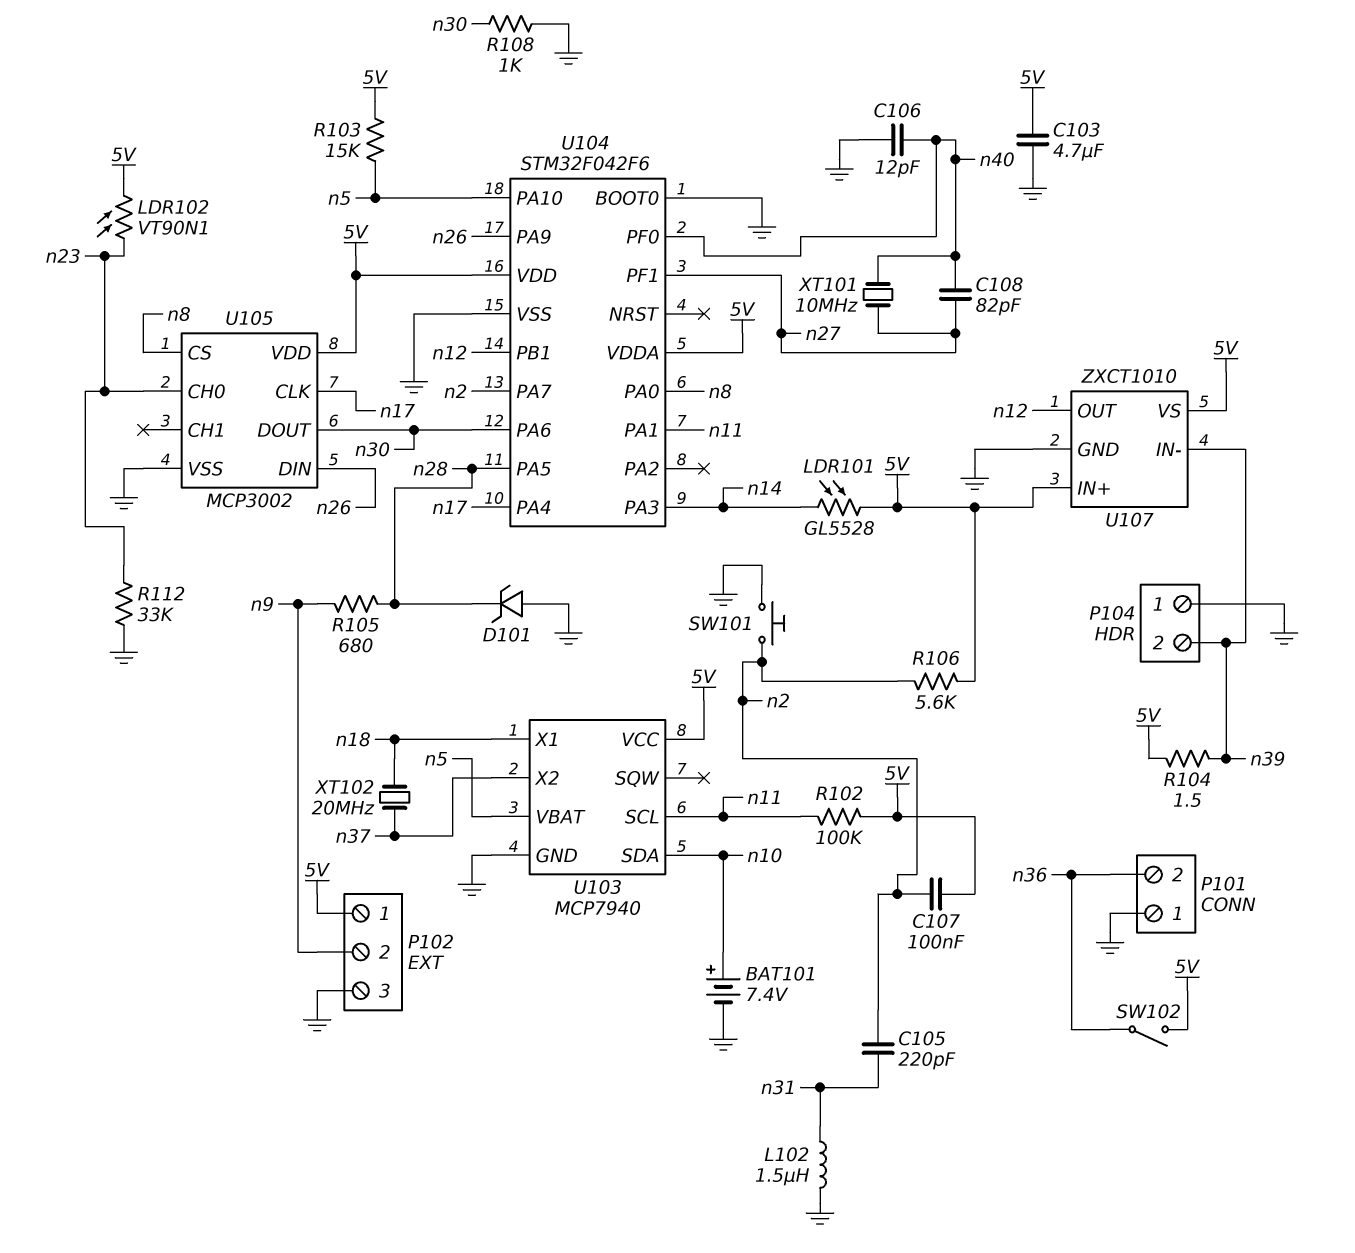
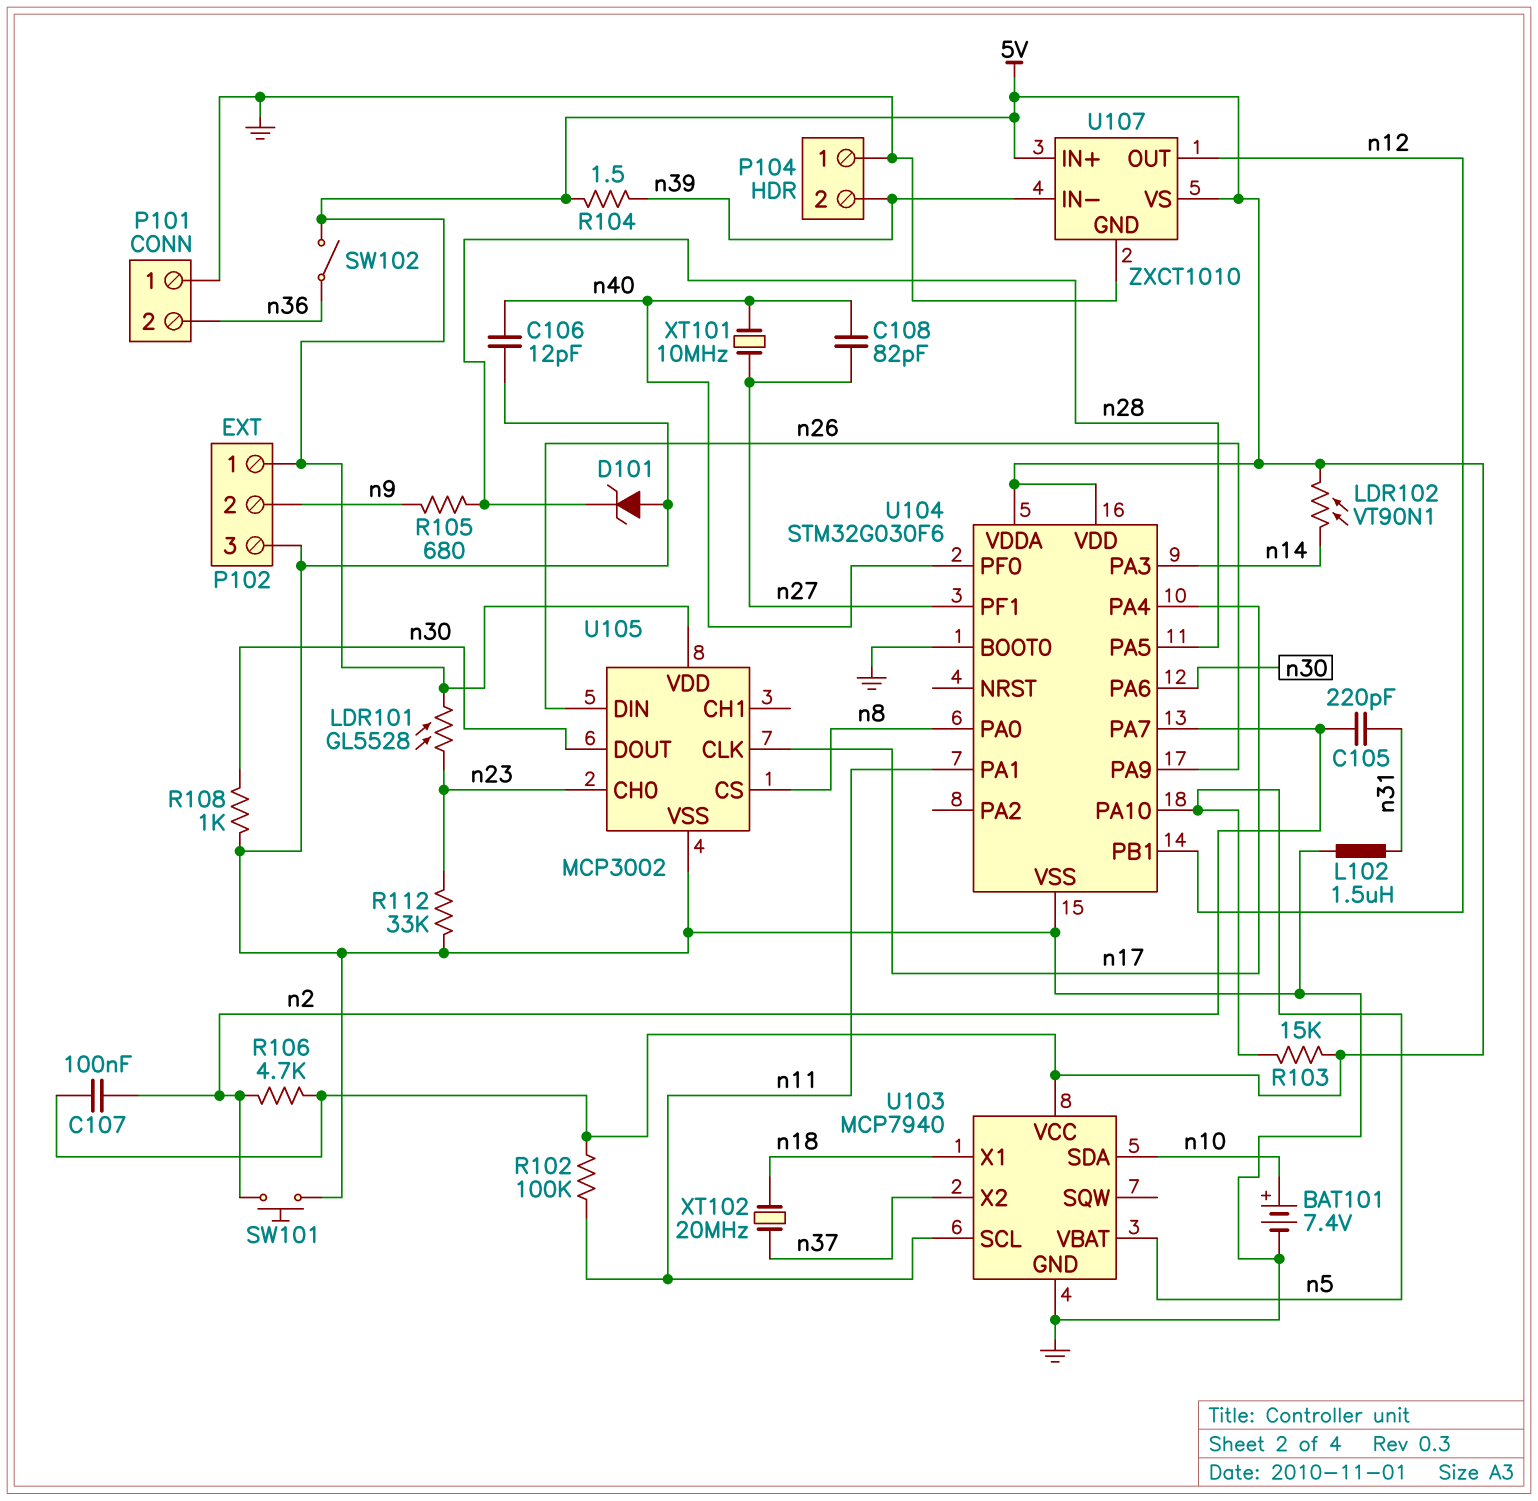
C103: 4.7uF (5V, GND) -> none
LDR101: GL5528 (5V, n14) -> GL5528 (5V, n23)
LDR102: VT90N1 (5V, n23) -> VT90N1 (5V, n14)
R106: 5.6k (5V, n2) -> 4.7k (5V, n2)
U104: STM32F042F6 -> STM32G030F6

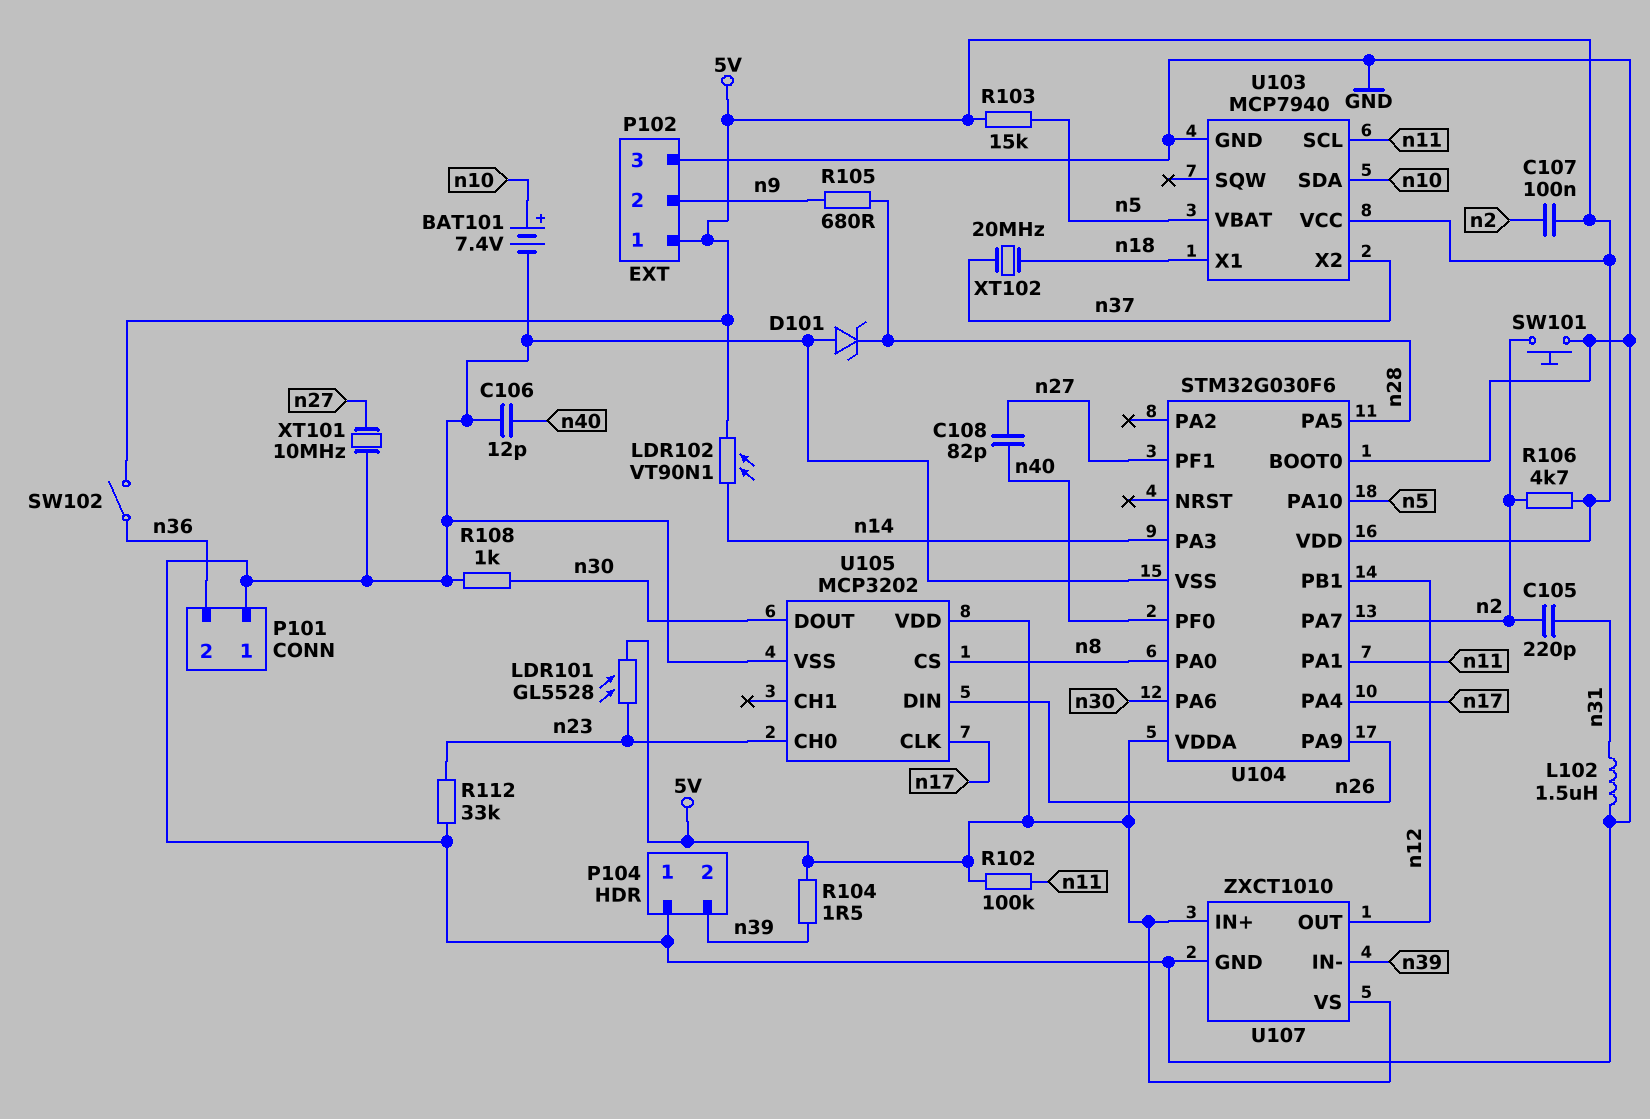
U105: MCP3002 -> MCP3202
XT101: 10MHz (n27, n40) -> 10MHz (GND, n27)

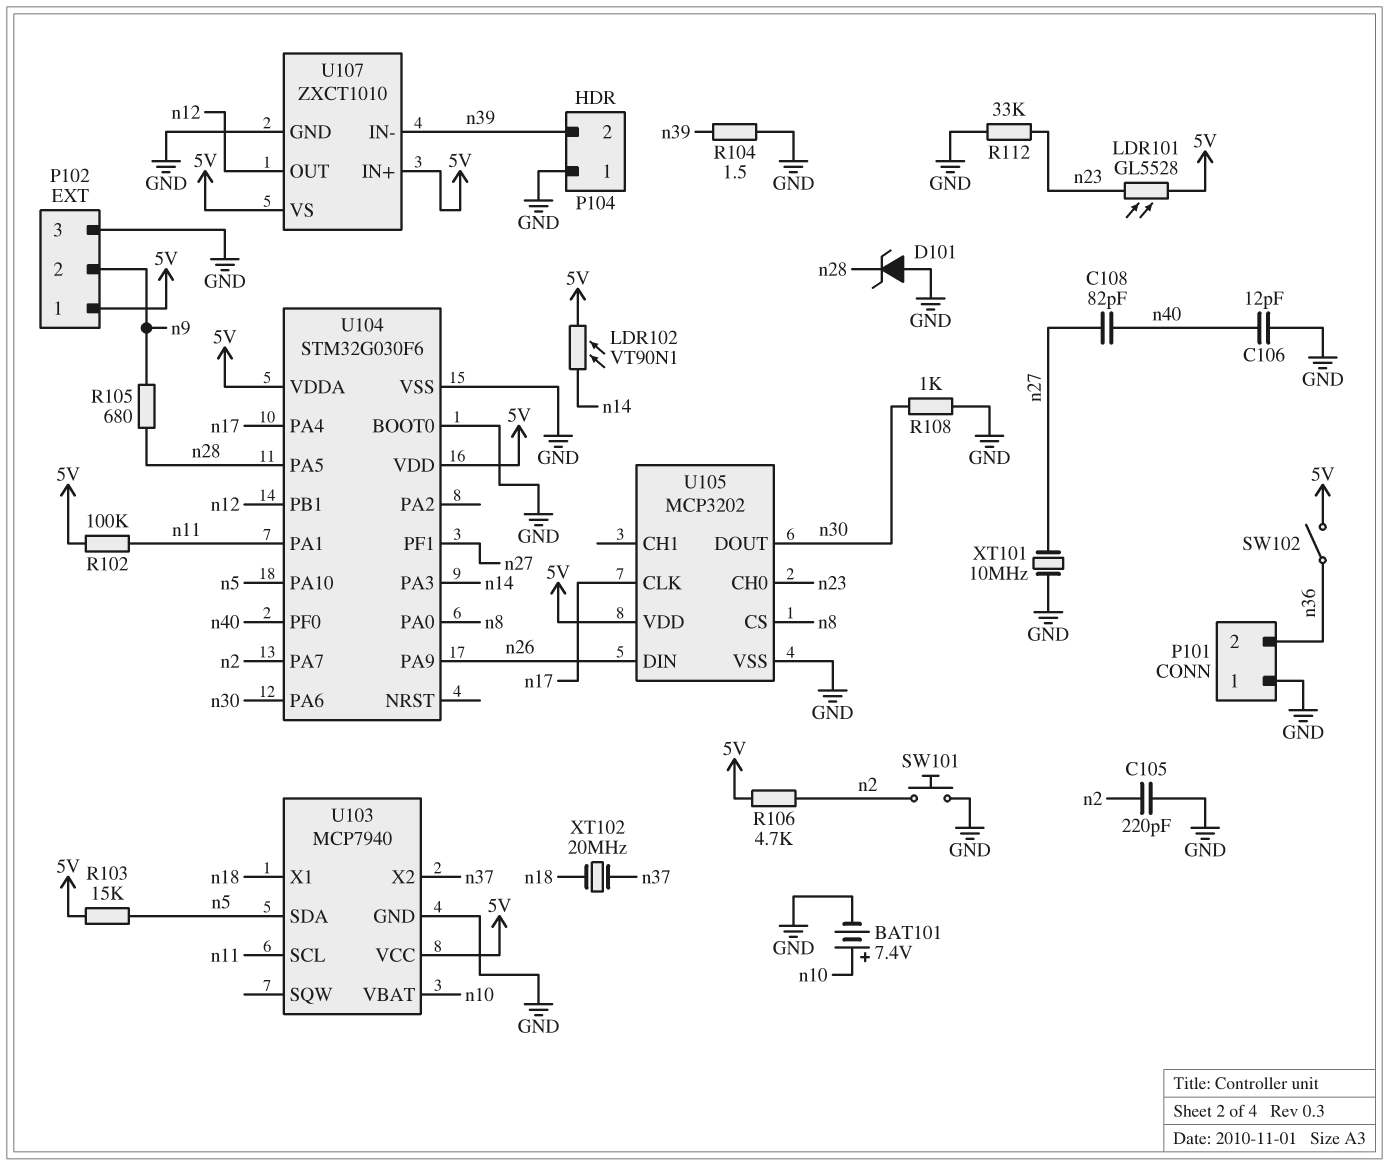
C105: 220pF (n2, n31) -> 220pF (GND, n2)
C107: 100nF (5V, n2) -> none
L102: 1.5uH (GND, n31) -> none
R104: 1.5 (5V, n39) -> 1.5 (GND, n39)
U103 pin SDA: n10 -> n5
U103 pin VBAT: n5 -> n10

